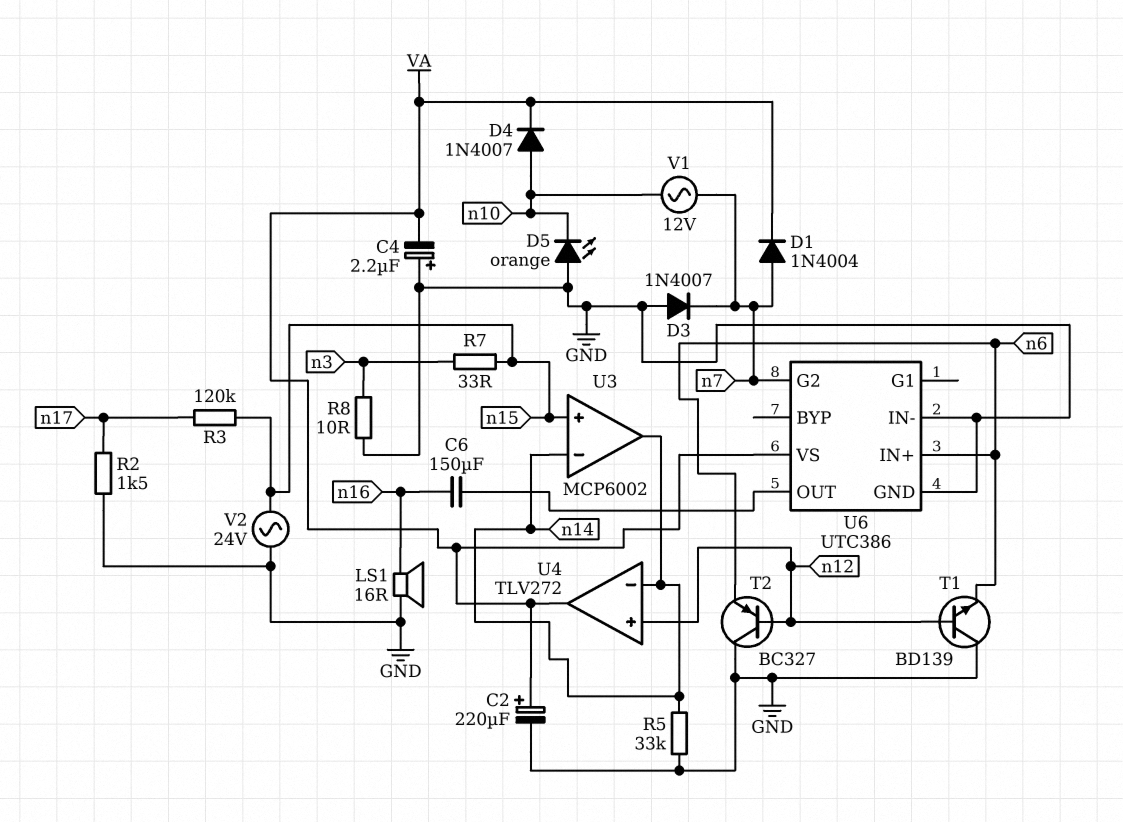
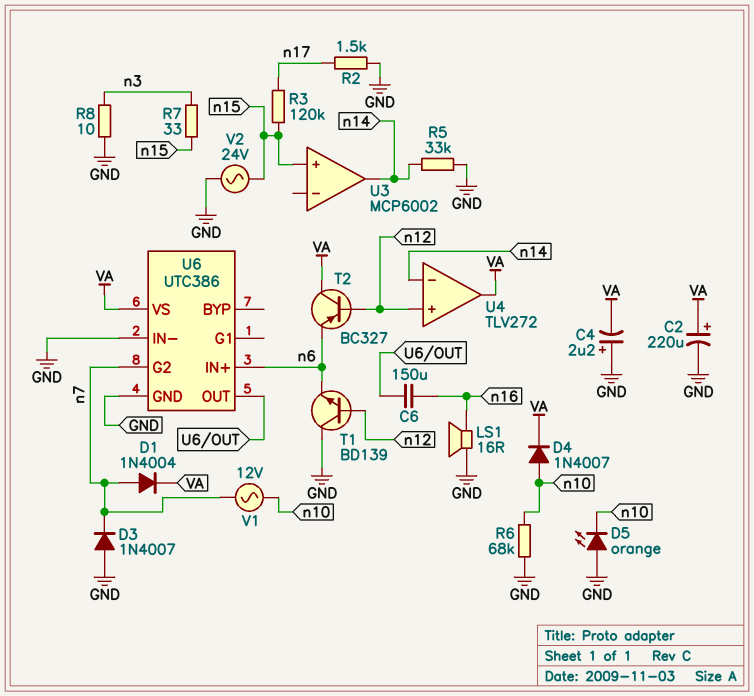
R6: none -> 68k (GND, n10)
T2: PNP BC327 (B n12, C GND, E n6) -> PNP BC327 (B n12, C VA, E n6)
U3 pin in-: n14 -> none

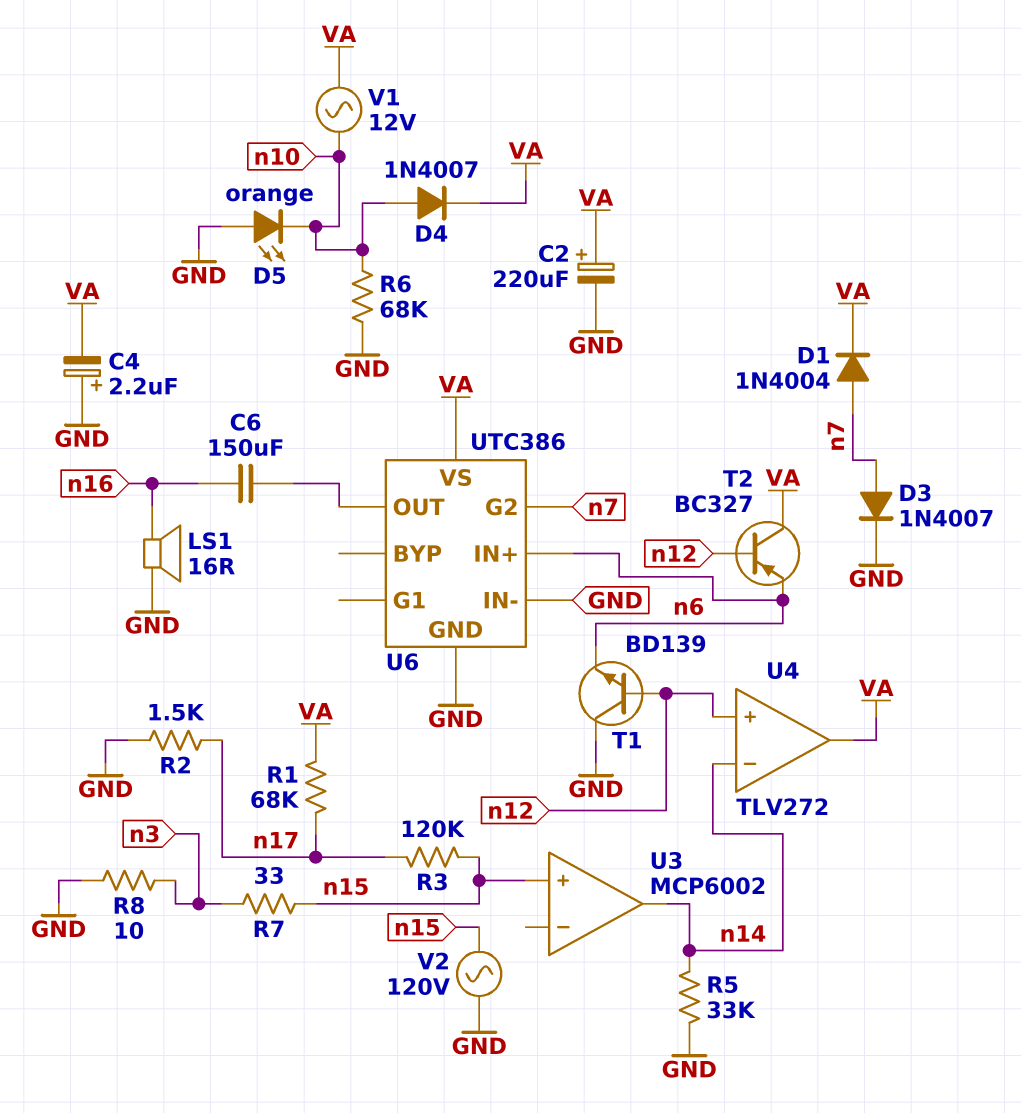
D3: diode 1N4007 (A GND, K n7) -> diode 1N4007 (A n7, K GND)
R1: none -> 68k (VA, n17)
V1: AC 12V (n7, n10) -> AC 12V (VA, n10)
V2: AC 24V (GND, n15) -> AC 120V (GND, n15)

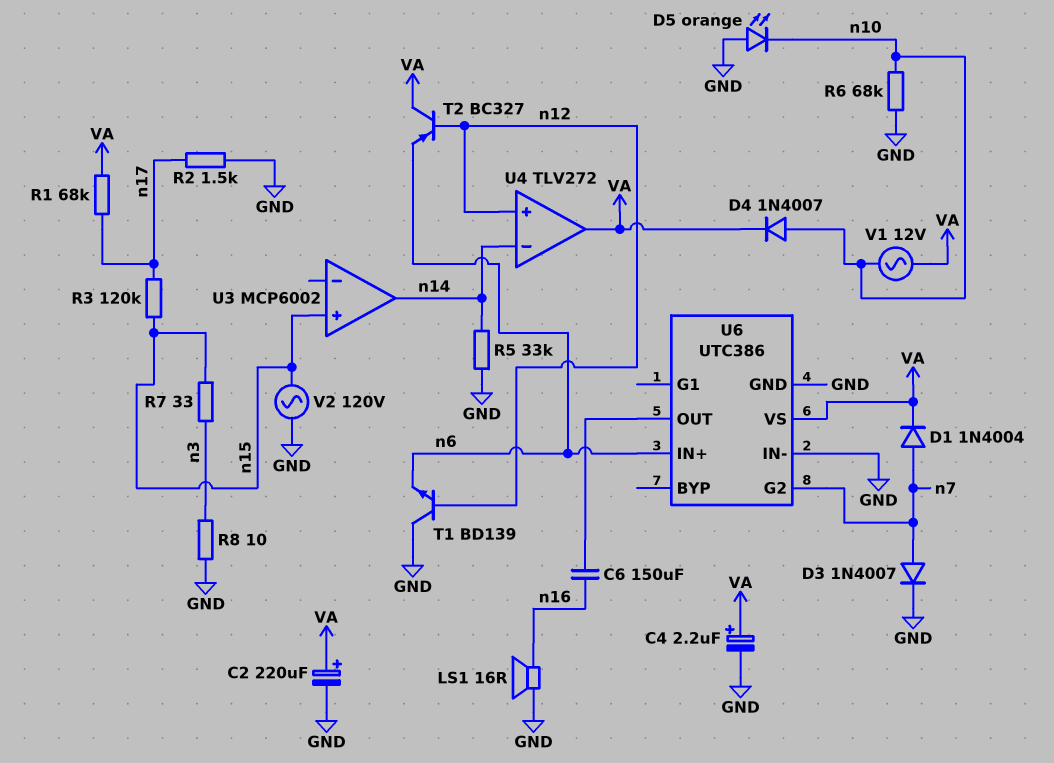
C4: 2.2uF (plus GND, minus VA) -> 2.2uF (plus VA, minus GND)

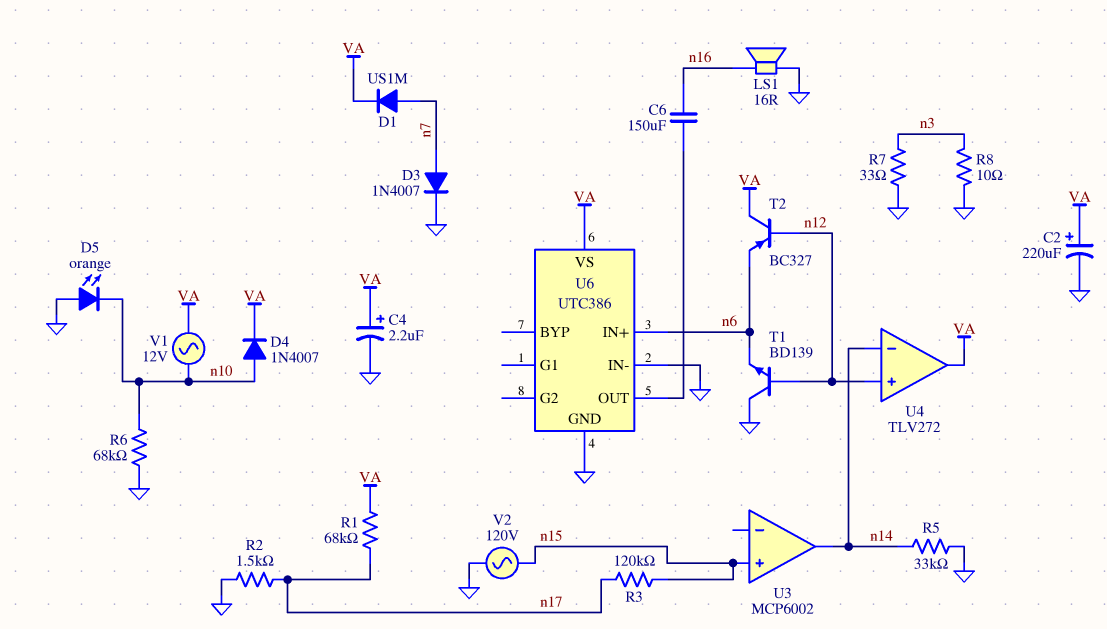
D1: diode 1N4004 (A n7, K VA) -> diode US1M (A n7, K VA)
R7: 33 (n3, n15) -> 33 (GND, n3)
U6 pin G2: n7 -> none

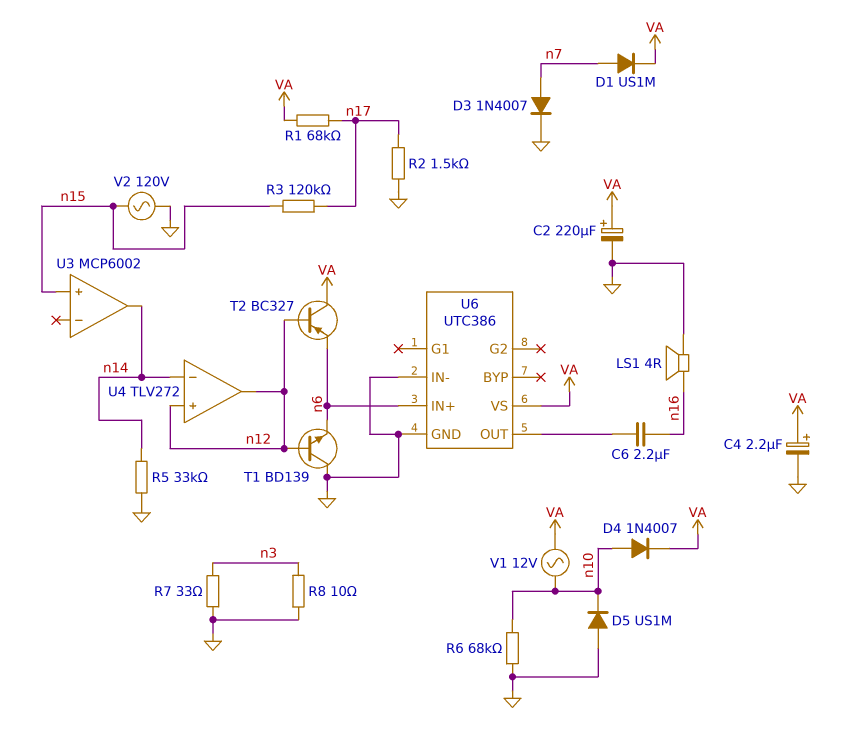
C6: 150uF (U6/OUT, n16) -> 2.2uF (U6/OUT, n16)
D5: LED orange (A GND, K n10) -> diode US1M (A GND, K n10)
LS1: speaker 16R (GND, n16) -> speaker 4R (GND, n16)
U4 pin out: VA -> n12

